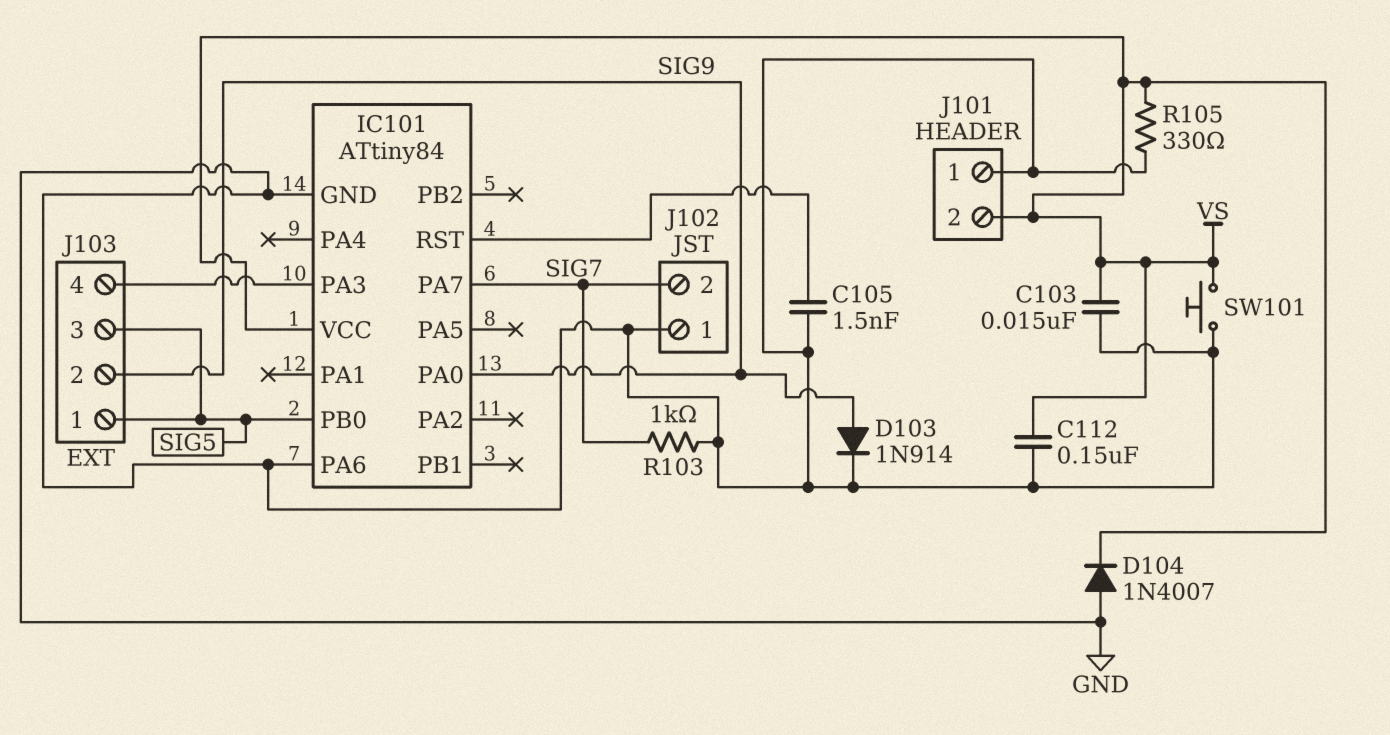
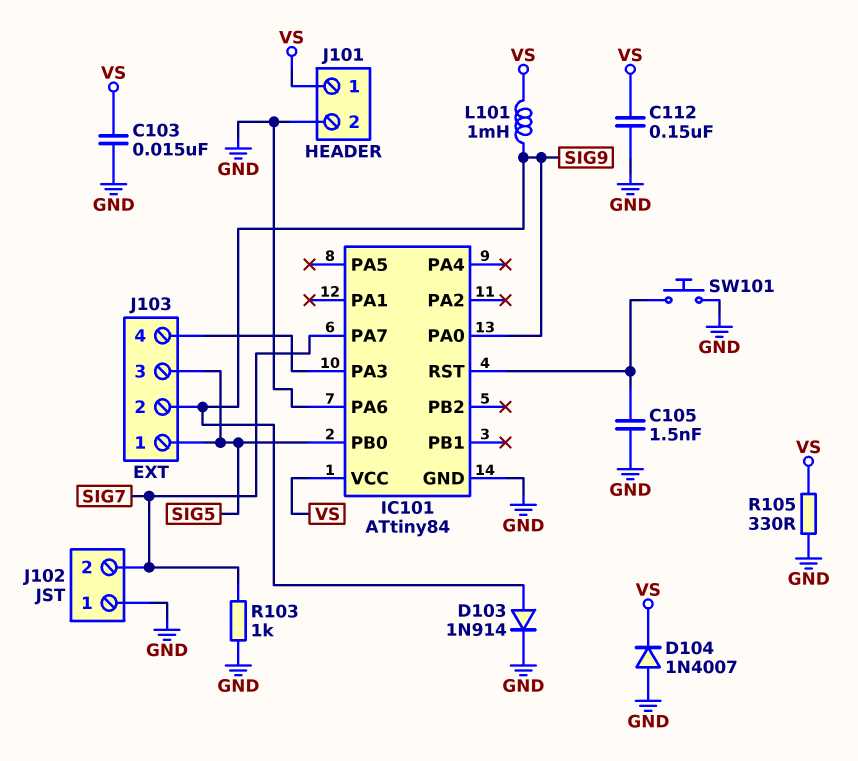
J101 pin 1: GND -> VS
J101 pin 2: VS -> GND
L101: none -> 1mH (SIG9, VS)
SW101: button (GND, VS) -> button (GND, IC101/RST)

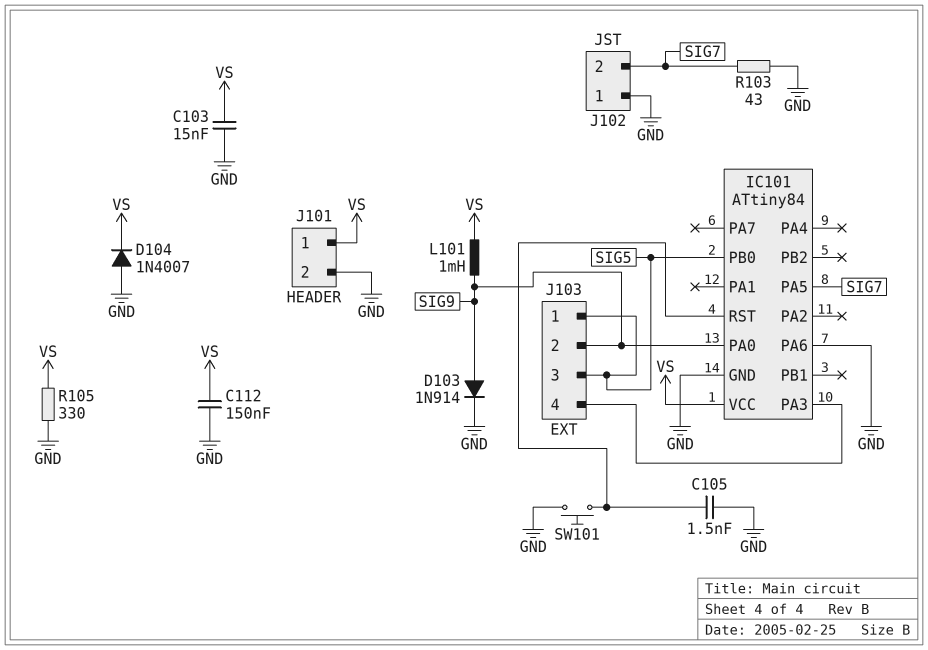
IC101 pin PA5: none -> SIG7
IC101 pin PA7: SIG7 -> none
R103: 1k (GND, SIG7) -> 43 (GND, SIG7)

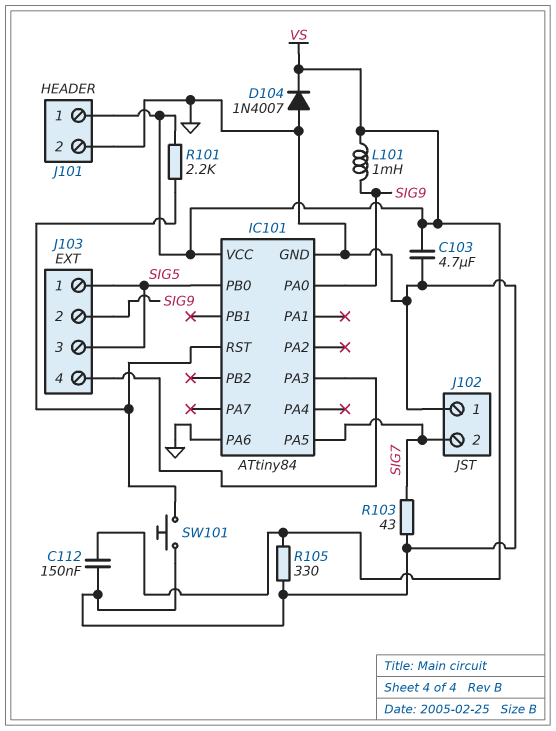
C103: 15nF (GND, VS) -> 4.7uF (GND, VS)
C105: 1.5nF (GND, IC101/RST) -> none
D103: diode 1N914 (A SIG9, K GND) -> none
R101: none -> 2.2k (IC101/RST, VS)

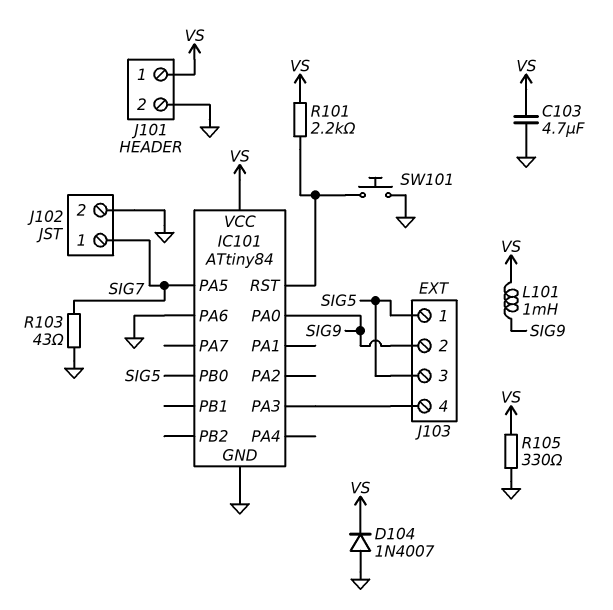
C112: 150nF (GND, VS) -> none
J102 pin 1: GND -> SIG7
J102 pin 2: SIG7 -> GND

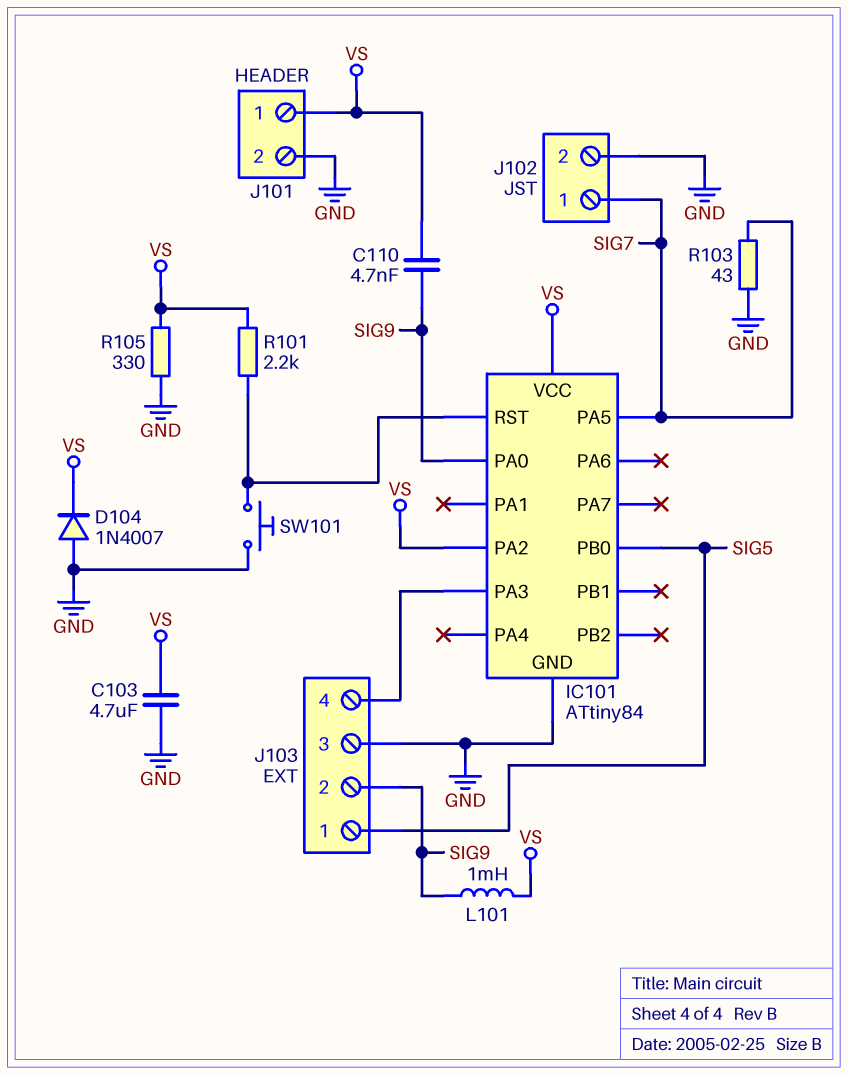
C110: none -> 4.7nF (SIG9, VS)
IC101 pin PA2: none -> VS
IC101 pin PA6: GND -> none
J103 pin 3: SIG5 -> GND

